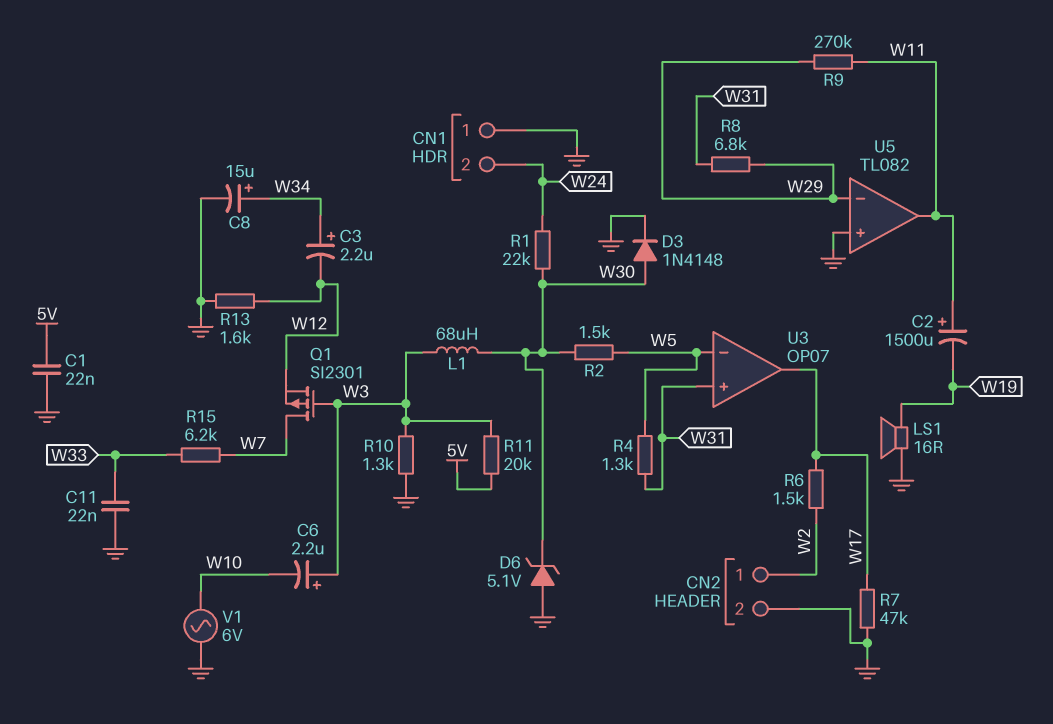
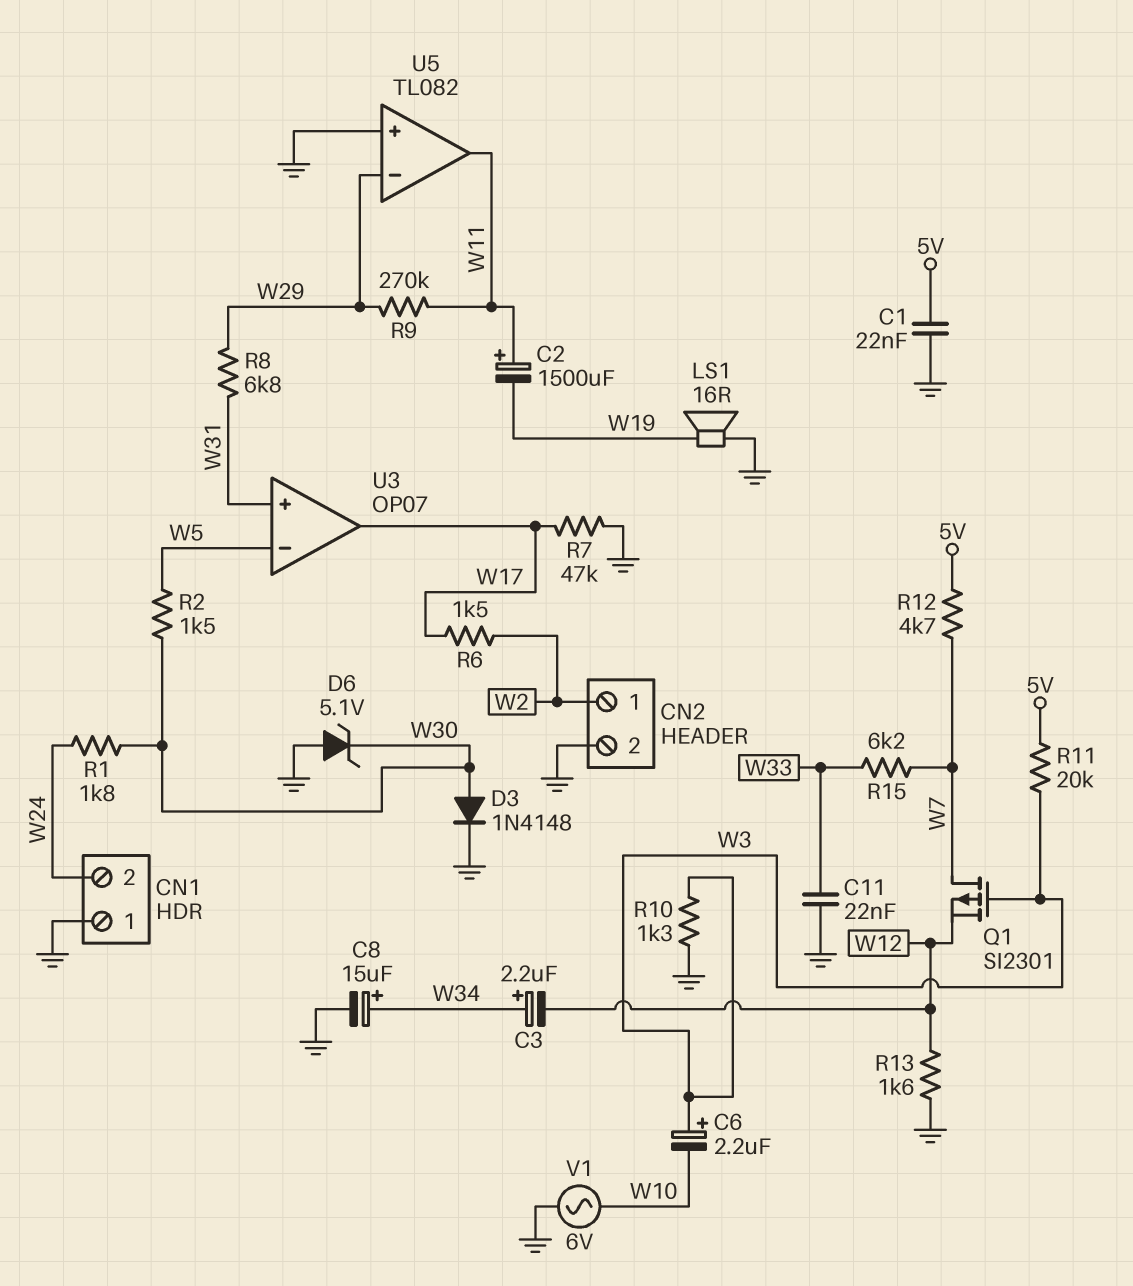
L1: 68uH (W3, W30) -> none
R1: 22k (W24, W30) -> 1.8k (W24, W30)
R4: 1.3k (W5, W31) -> none
R12: none -> 4.7k (5V, W7)

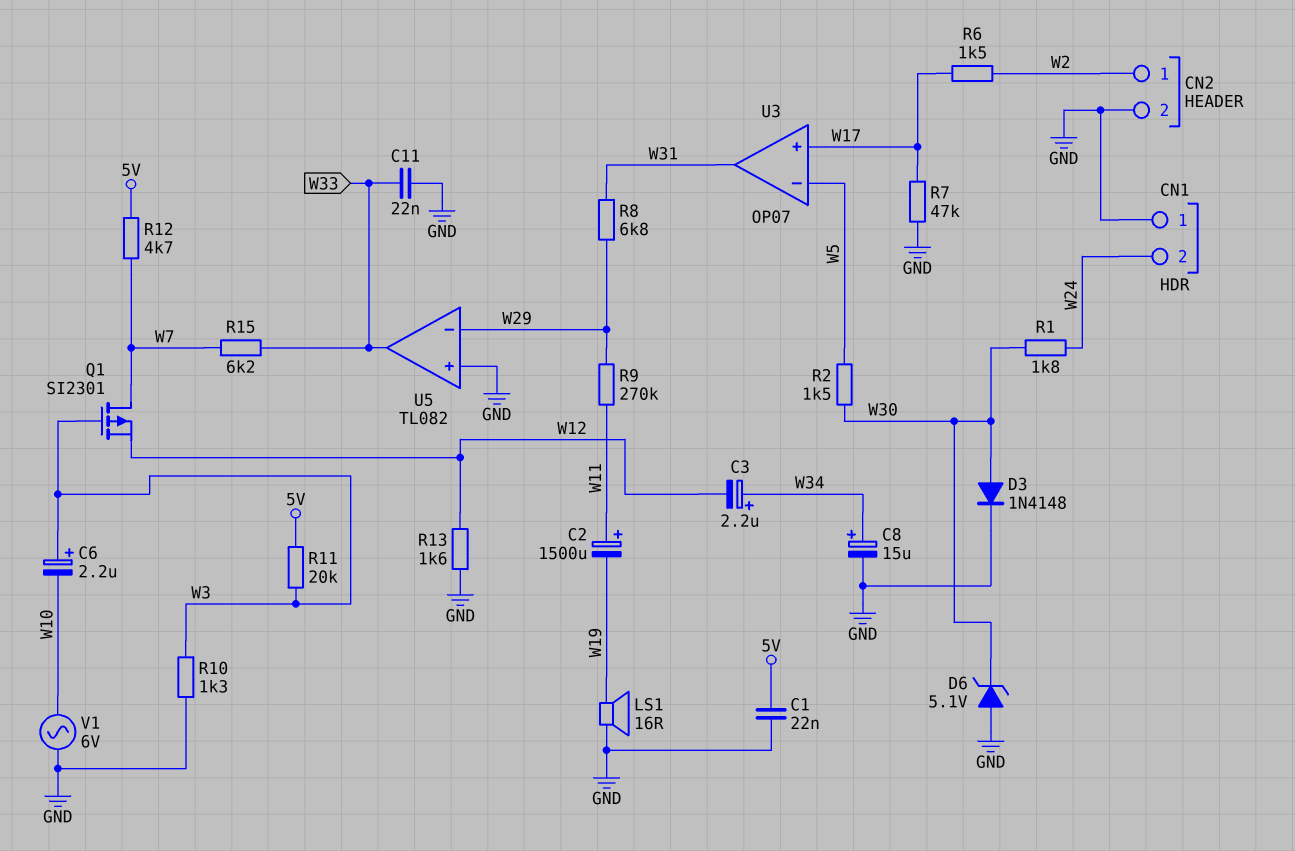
U3 pin in+: W31 -> W17
U3 pin out: W17 -> W31
U5 pin out: W11 -> W33

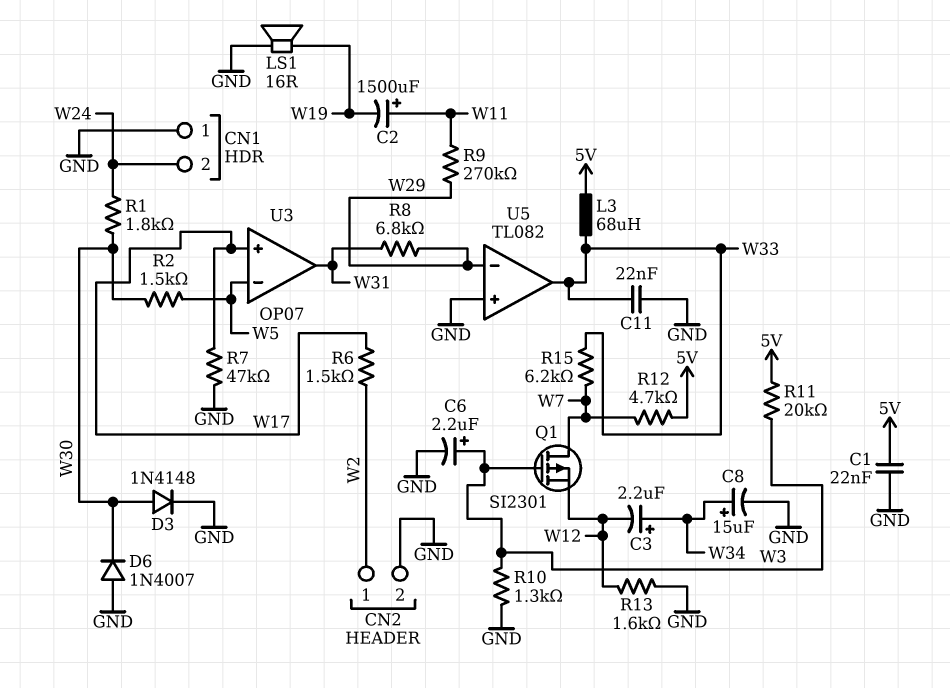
C6: 2.2uF (plus W3, minus W10) -> 2.2uF (plus W3, minus GND)
D6: zener 5.1V (A GND, K W30) -> diode 1N4007 (A GND, K W30)
L3: none -> 68uH (5V, W33)
V1: AC 6V (GND, W10) -> none

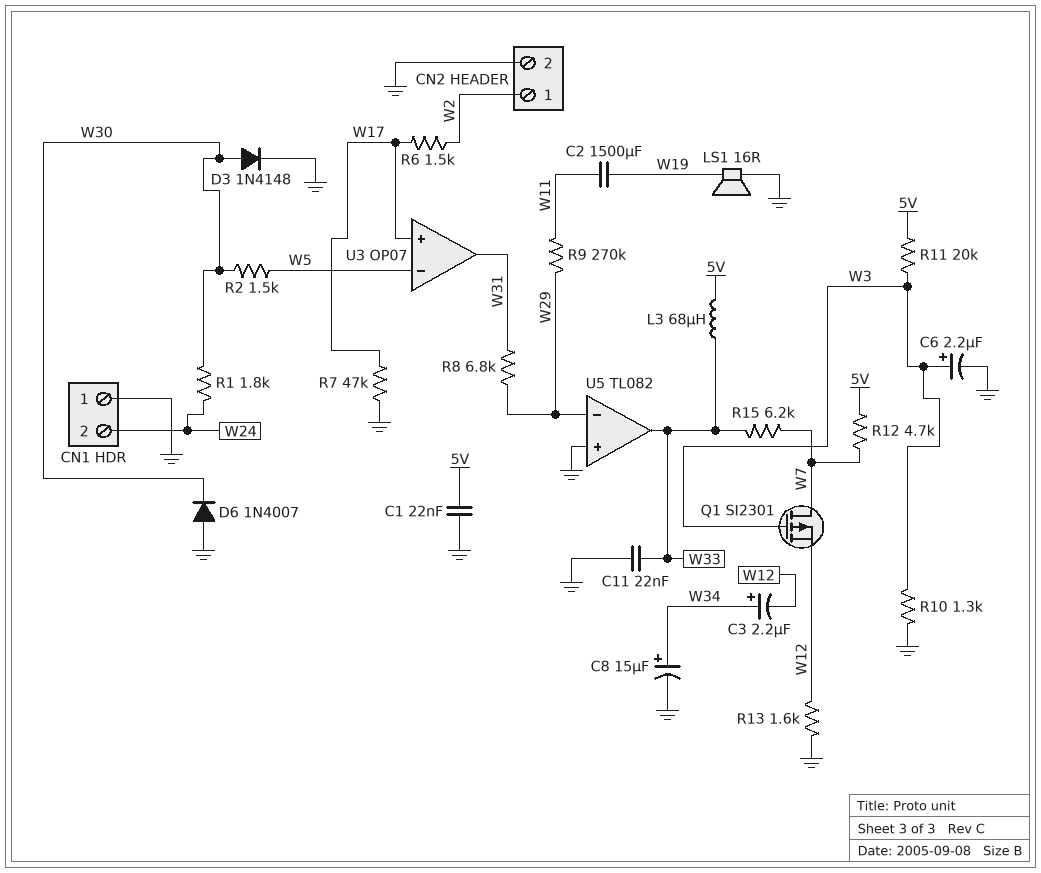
C2: 1500uF (plus W11, minus W19) -> 1500uF (W11, W19)

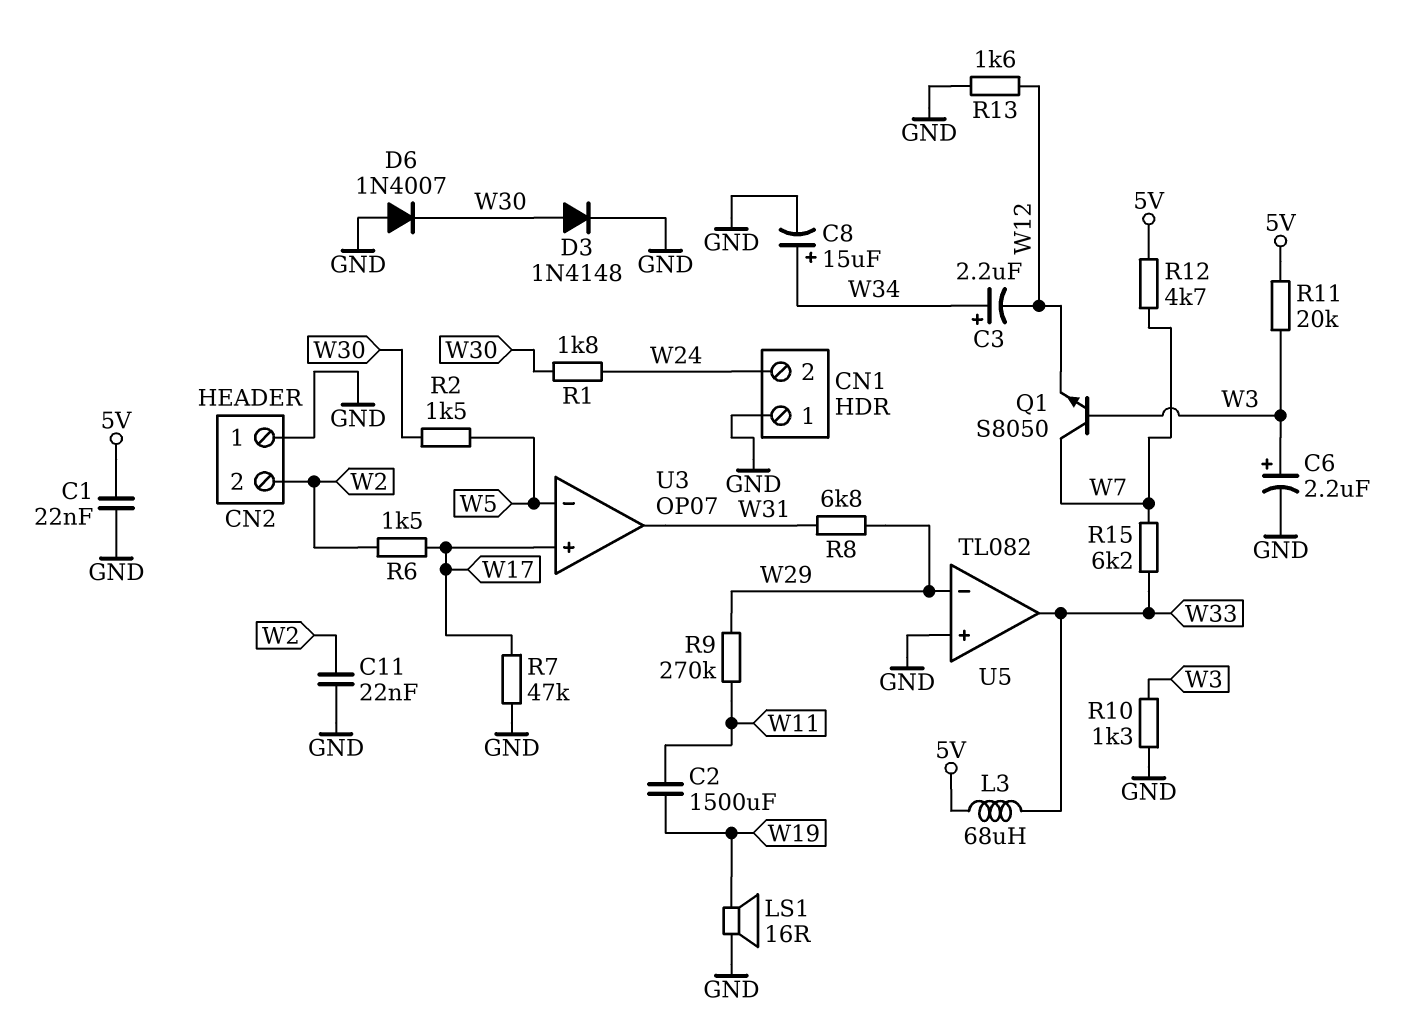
C11: 22nF (GND, W33) -> 22nF (GND, W2)
CN2 pin 1: W2 -> GND
CN2 pin 2: GND -> W2
Q1: PMOS SI2301 (G W3, D W7, S W12) -> NPN S8050 (B W3, C W7, E W12)

